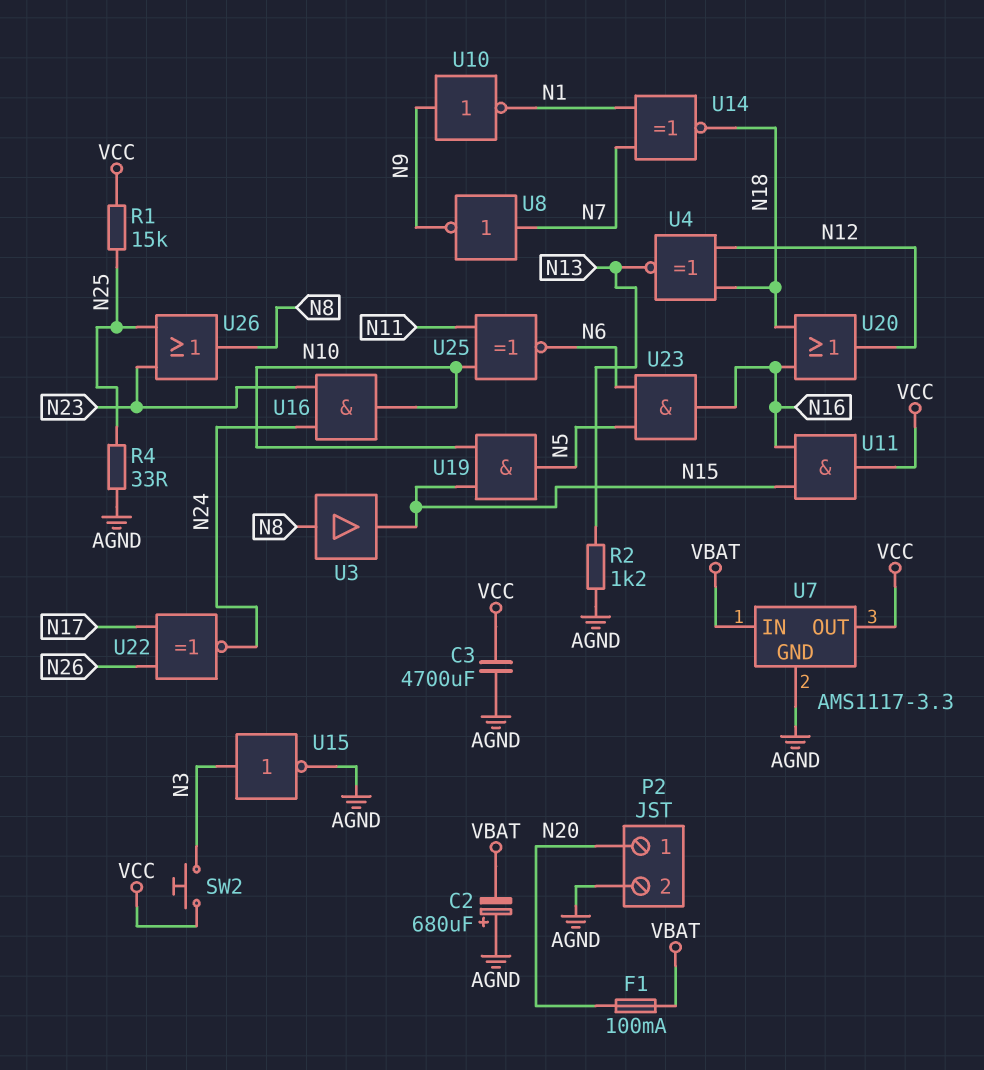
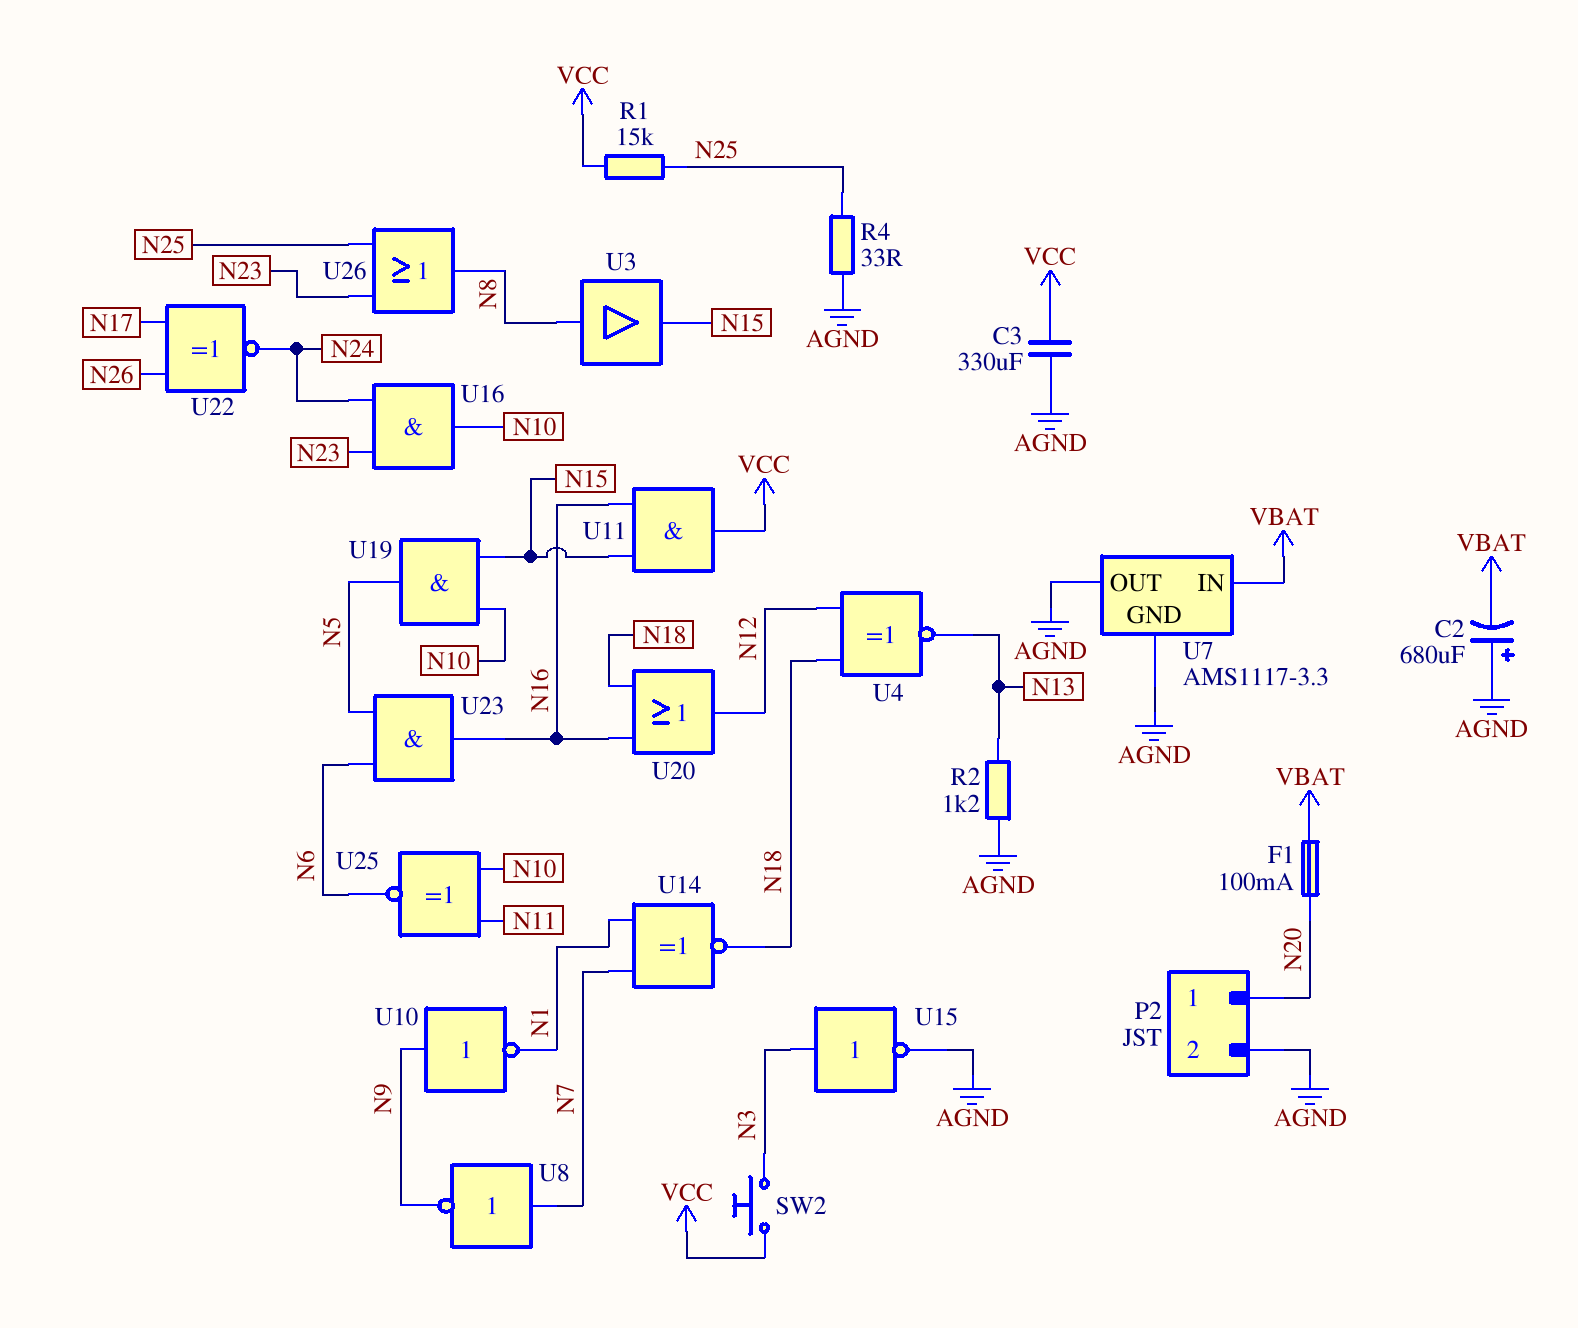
C3: 4700uF (AGND, VCC) -> 330uF (AGND, VCC)
U7 pin OUT: VCC -> AGND

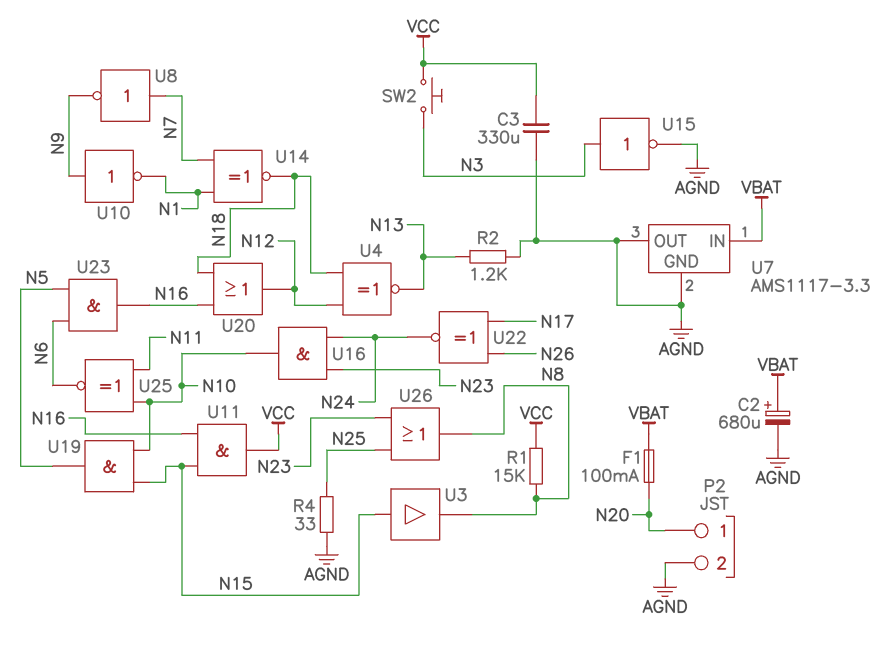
C2: 680uF (plus AGND, minus VBAT) -> 680uF (plus VBAT, minus AGND)
R1: 15k (N25, VCC) -> 15k (N8, VCC)
U3: buffer (in N8, out N15) -> buffer (in N15, out N8)

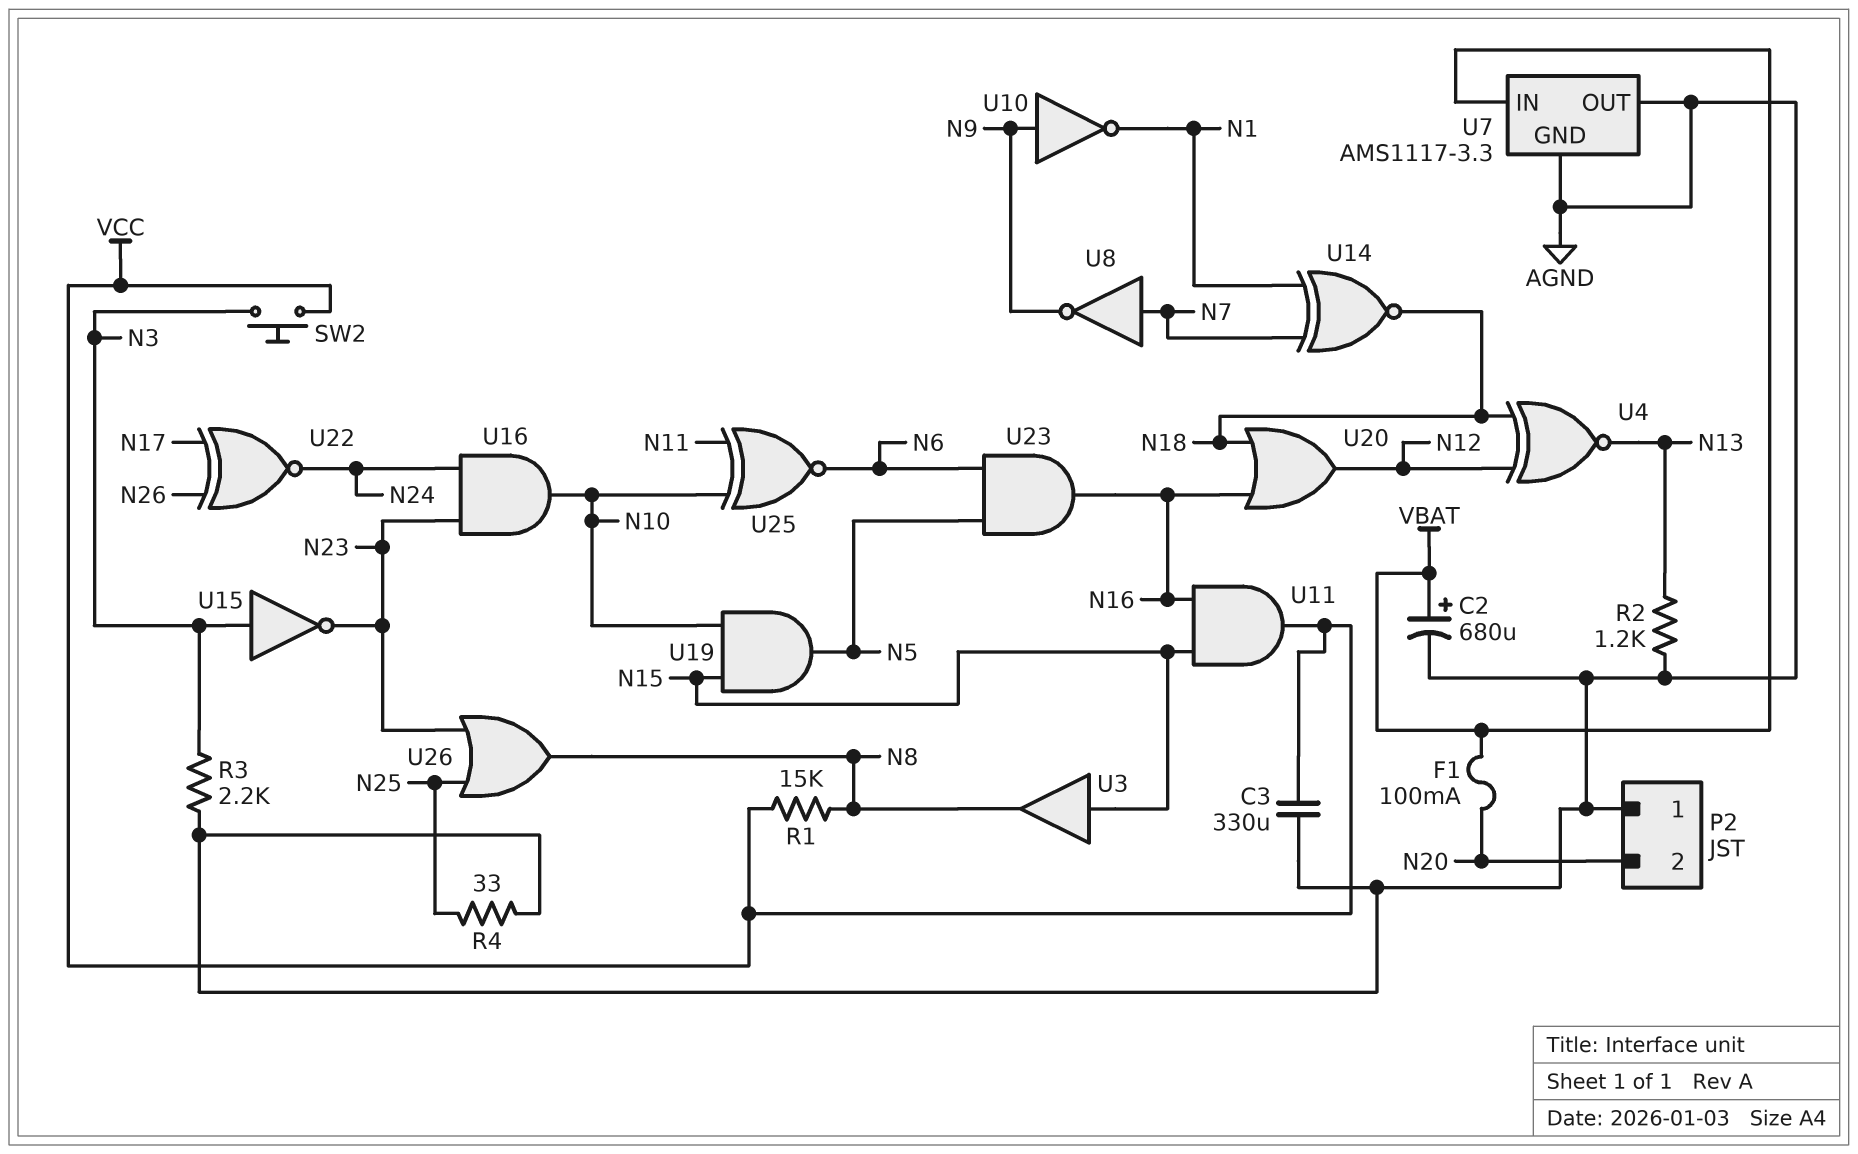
P2 pin 1: N20 -> AGND
P2 pin 2: AGND -> N20
R3: none -> 2.2k (AGND, N3)
U15: NOT (in N3, out AGND) -> NOT (in N3, out N23)

